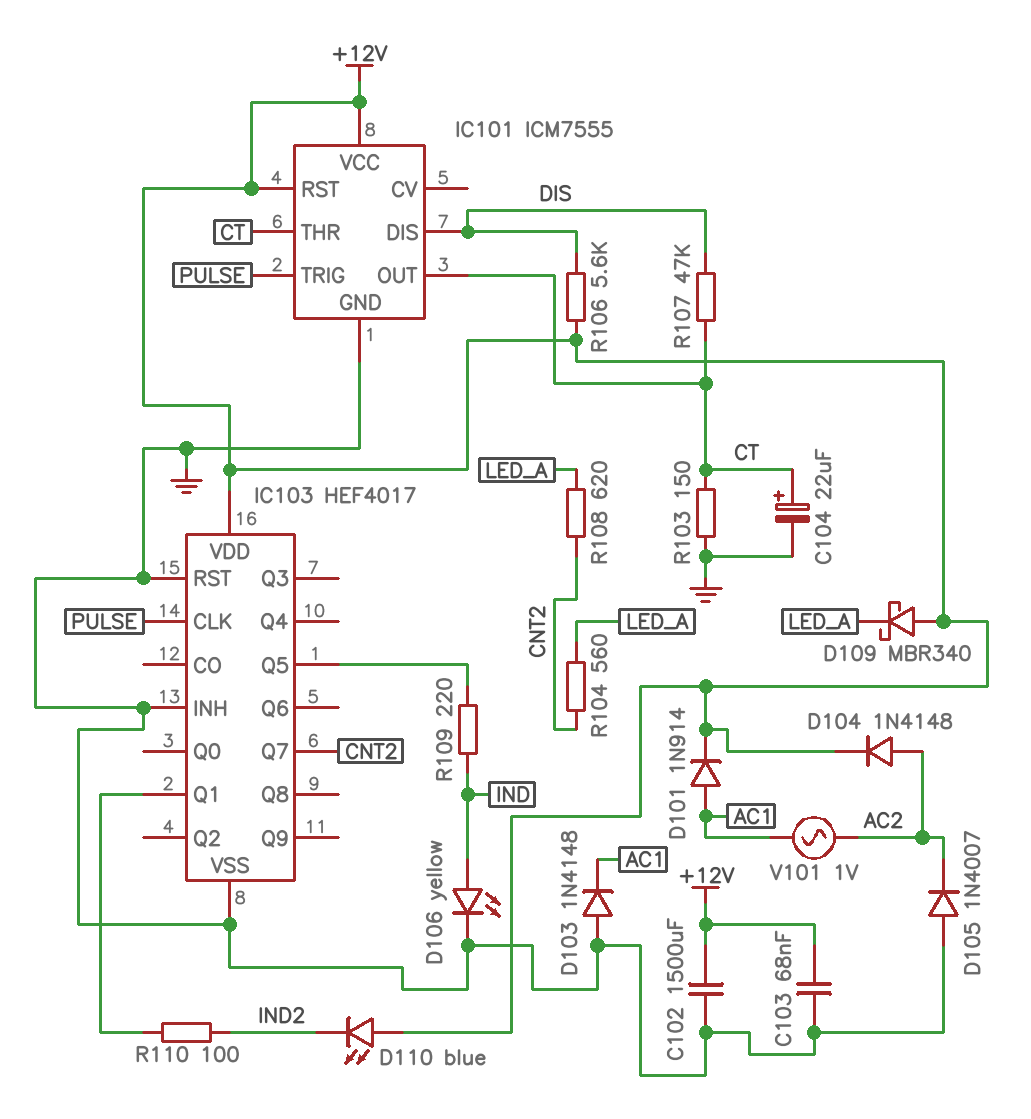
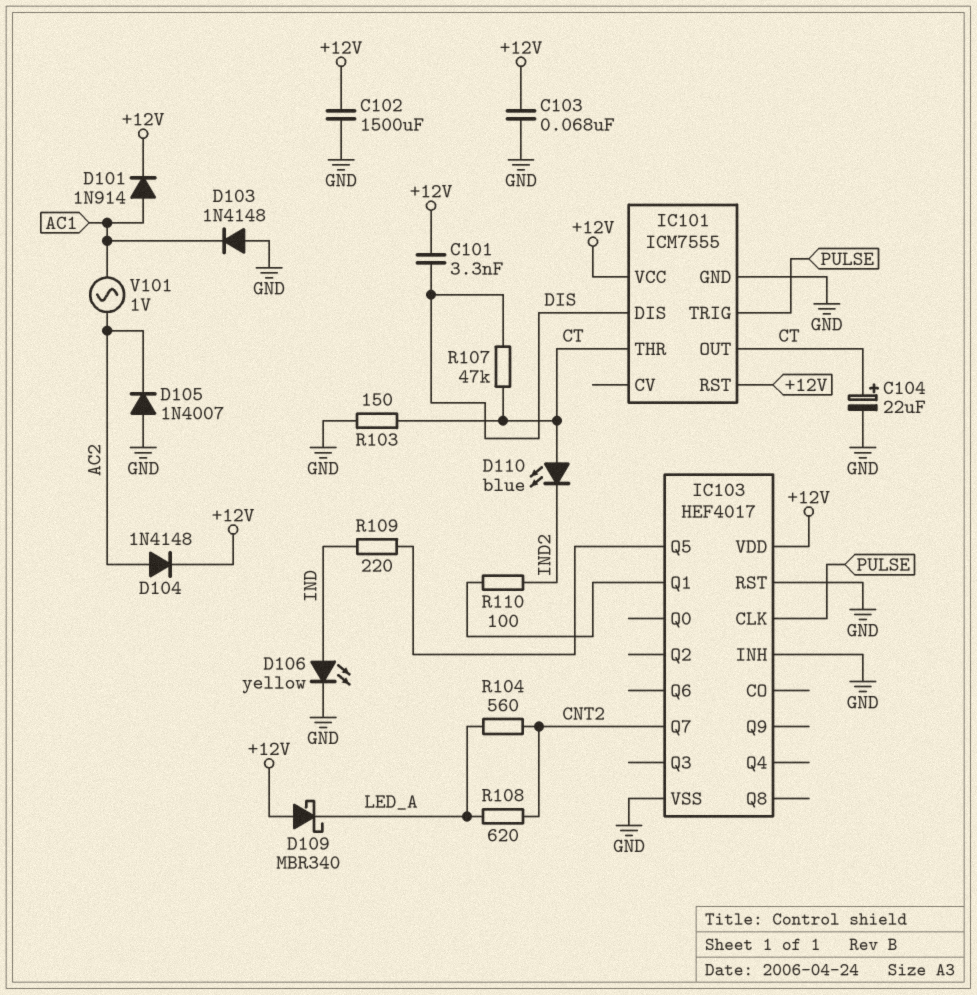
C101: none -> 3.3nF (+12V, DIS)
D110: LED blue (A +12V, K IND2) -> LED blue (A CT, K IND2)
R106: 5.6k (+12V, DIS) -> none

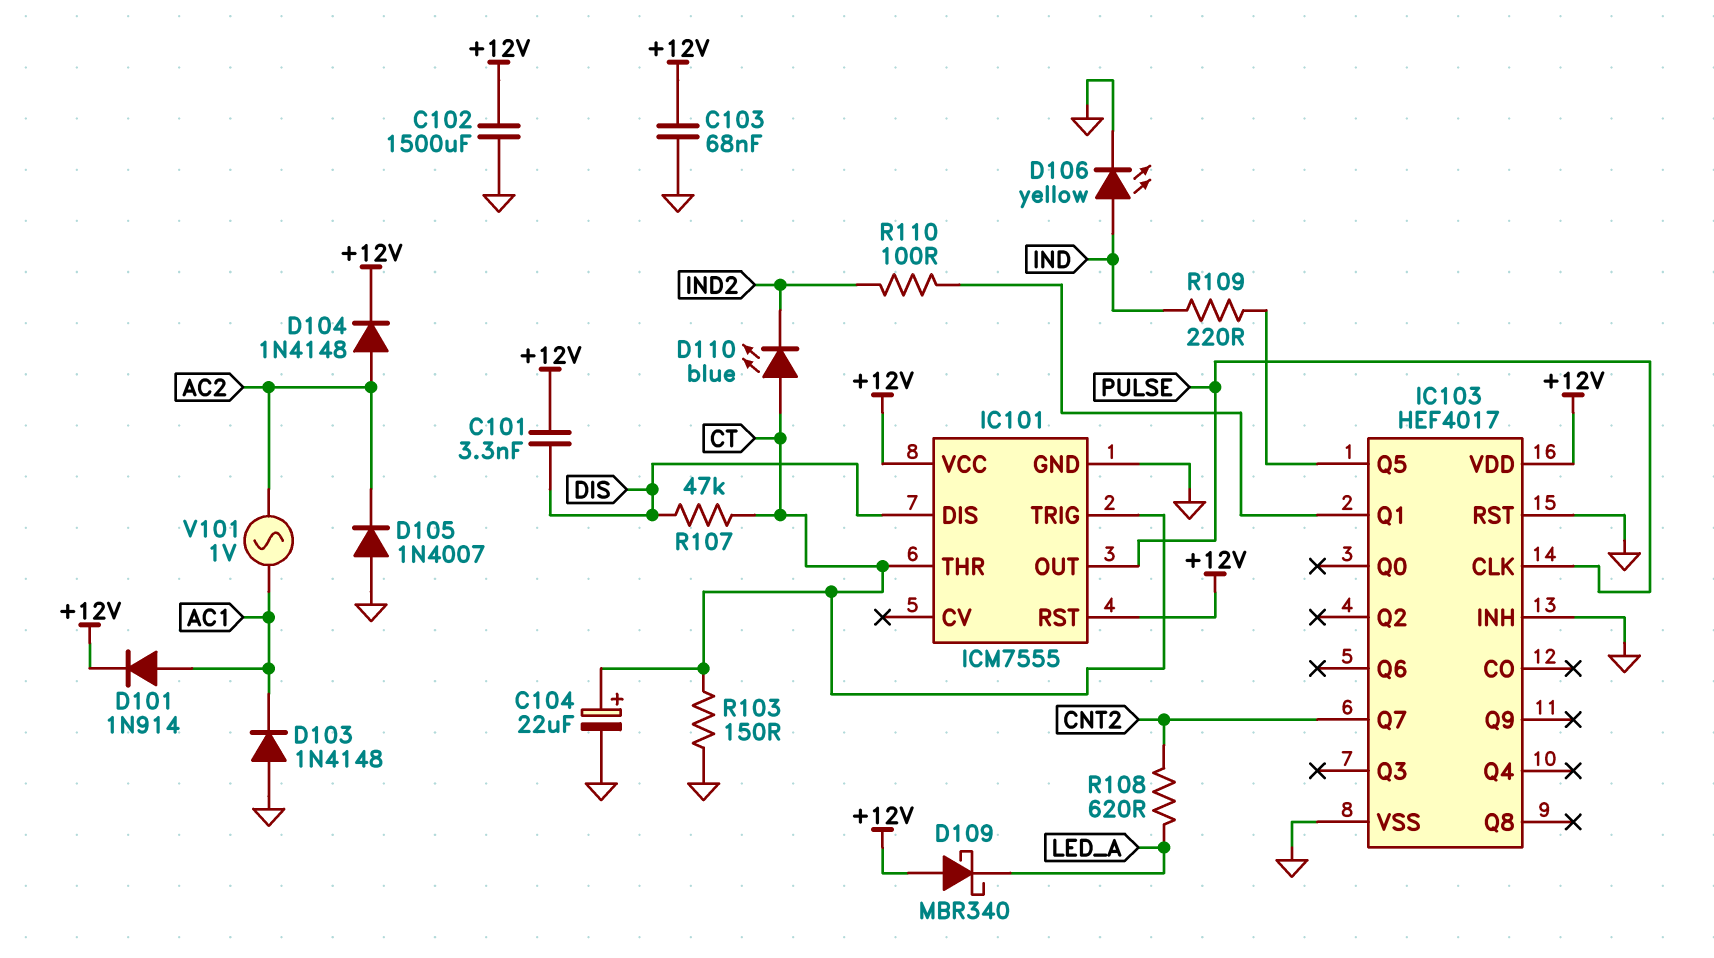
IC101 pin OUT: CT -> PULSE
IC101 pin TRIG: PULSE -> CT
R104: 560 (CNT2, LED_A) -> none

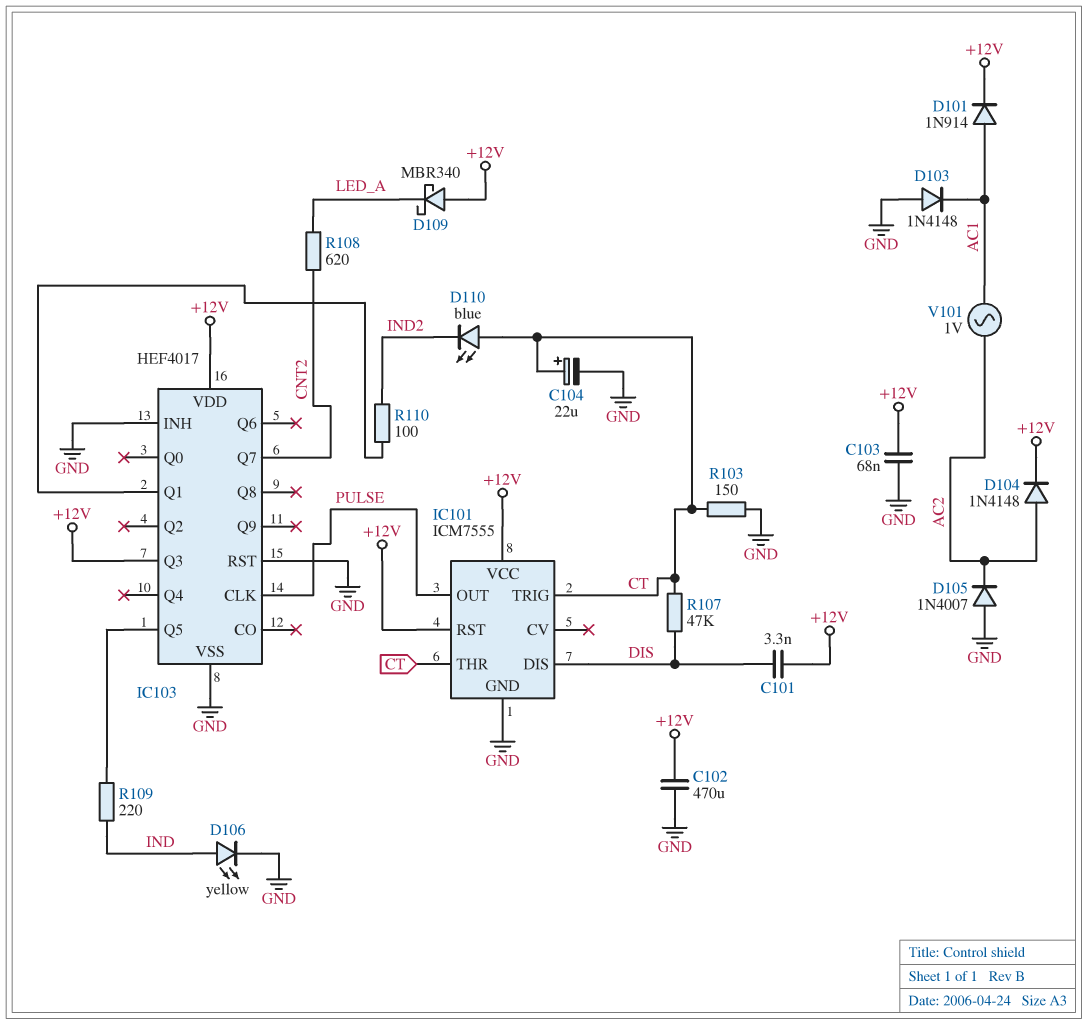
C102: 1500uF (+12V, GND) -> 470uF (+12V, GND)
IC103 pin Q3: none -> +12V

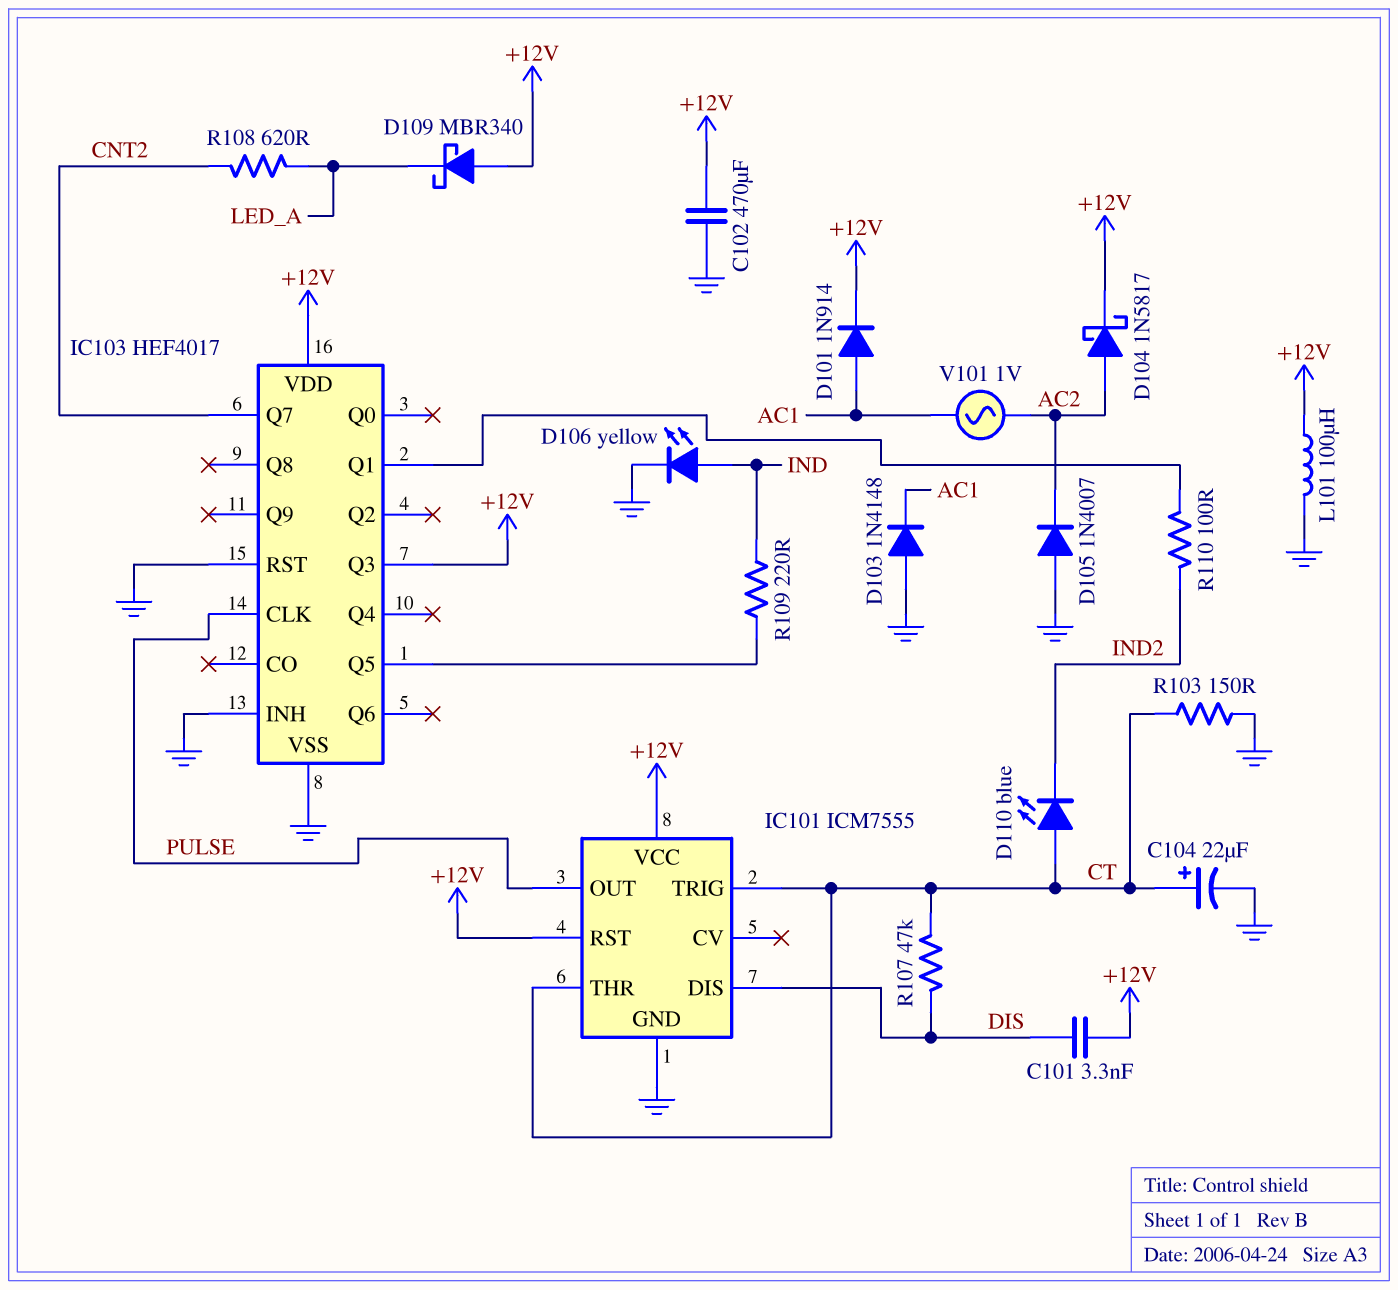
C103: 68nF (+12V, GND) -> none
D104: diode 1N4148 (A AC2, K +12V) -> schottky 1N5817 (A AC2, K +12V)
L101: none -> 100uH (+12V, GND)

